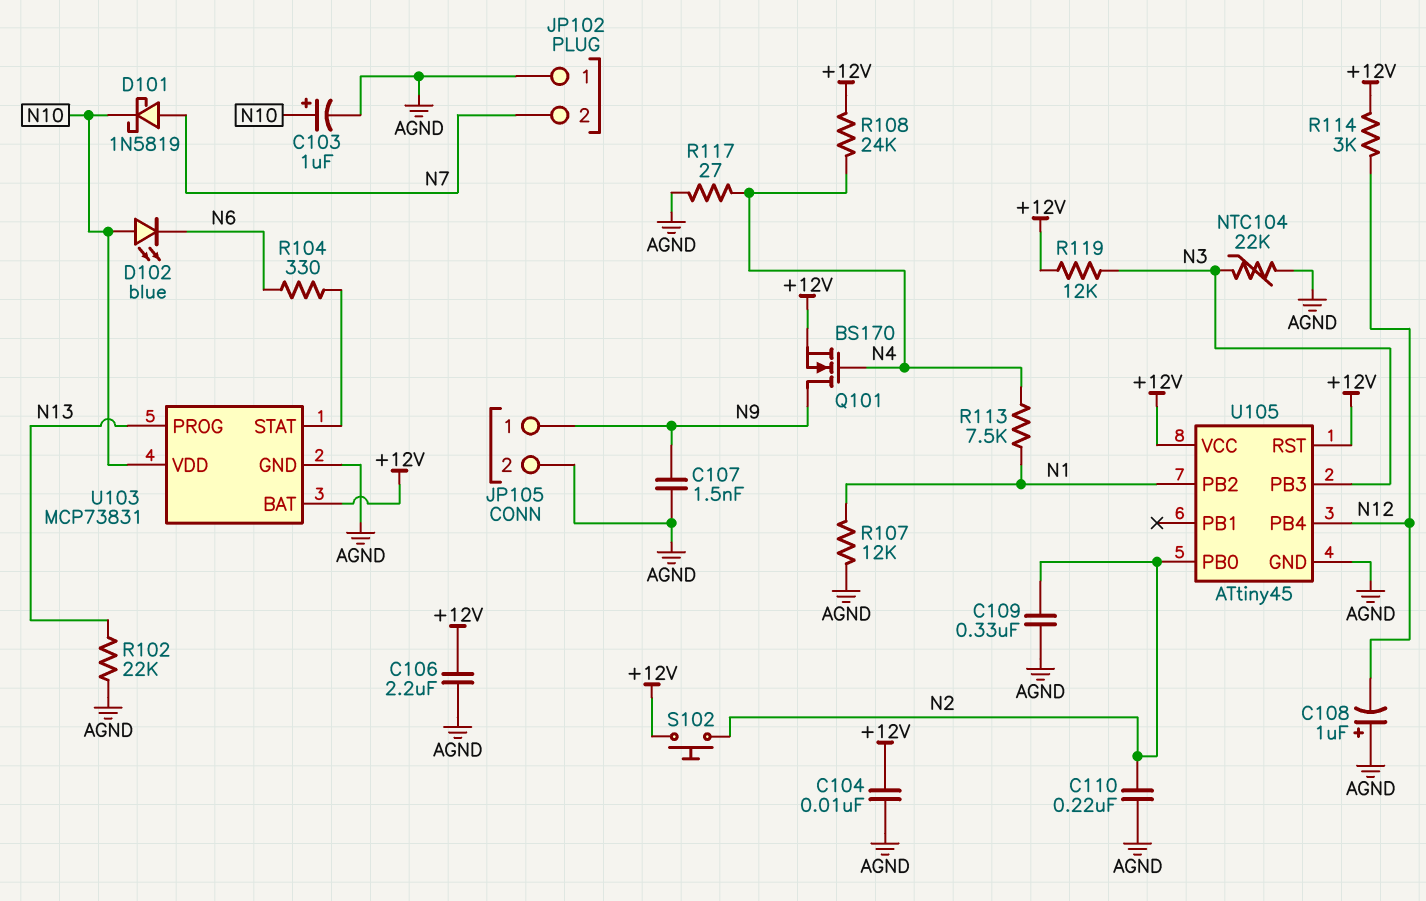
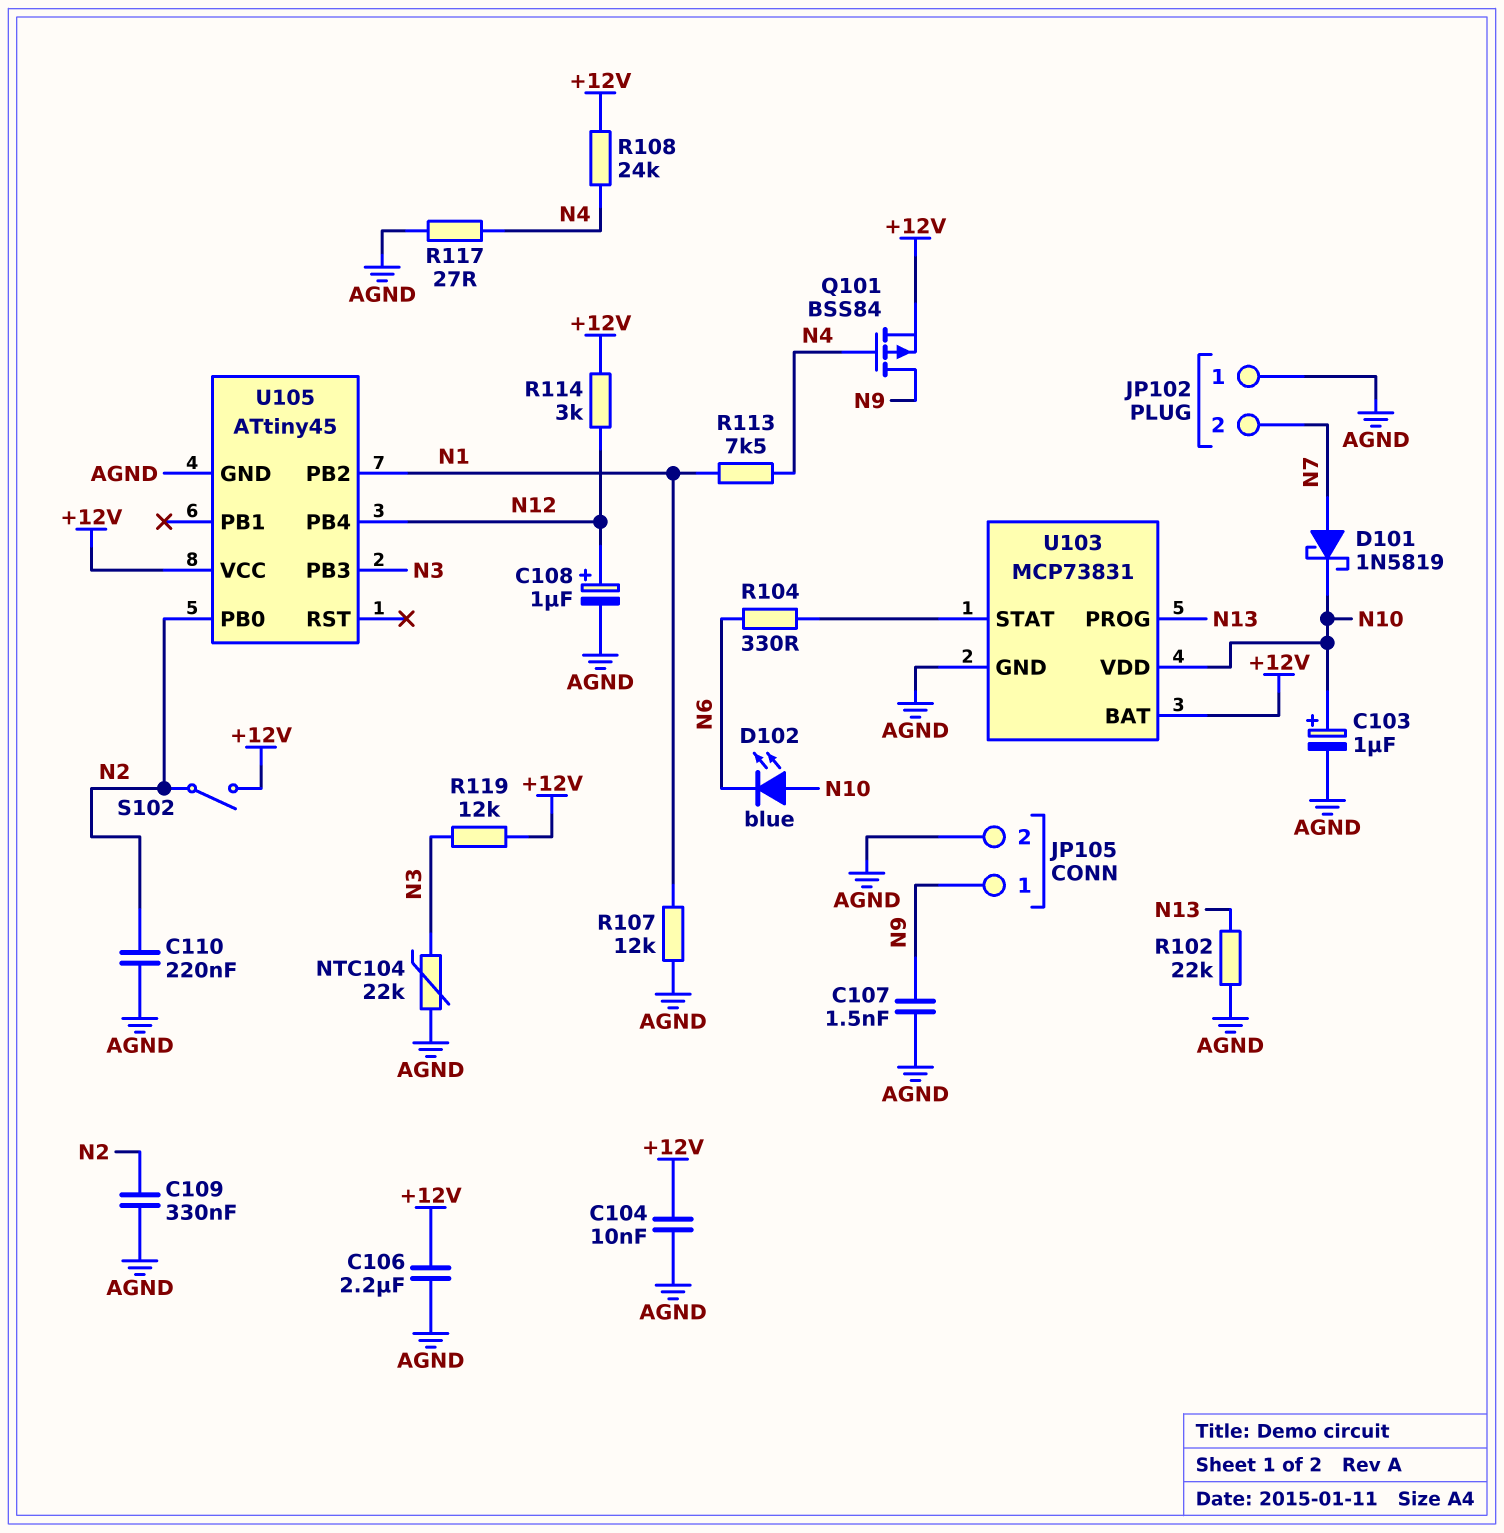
C108: 1uF (plus AGND, minus N12) -> 1uF (plus N12, minus AGND)
Q101: NMOS BS170 (G N4, D N9, S +12V) -> PMOS BSS84 (G N4, D N9, S +12V)
S102: button (+12V, N2) -> switch (+12V, N2)
U105 pin RST: +12V -> none

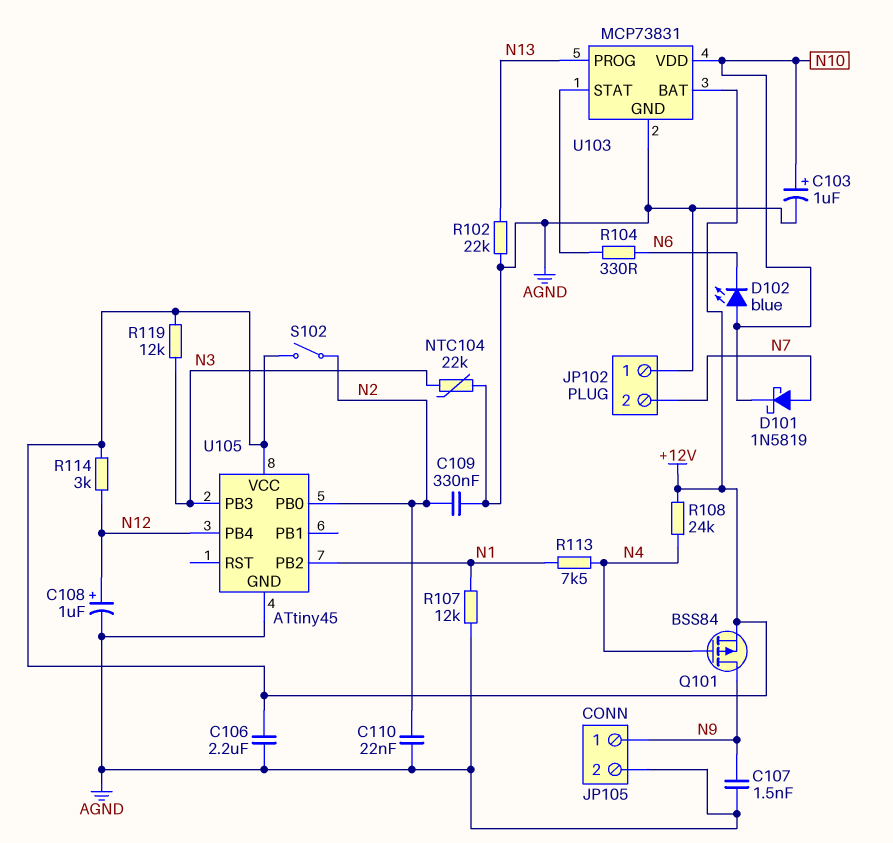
C104: 10nF (+12V, AGND) -> none
C110: 220nF (AGND, N2) -> 22nF (AGND, N2)
R117: 27 (AGND, N4) -> none

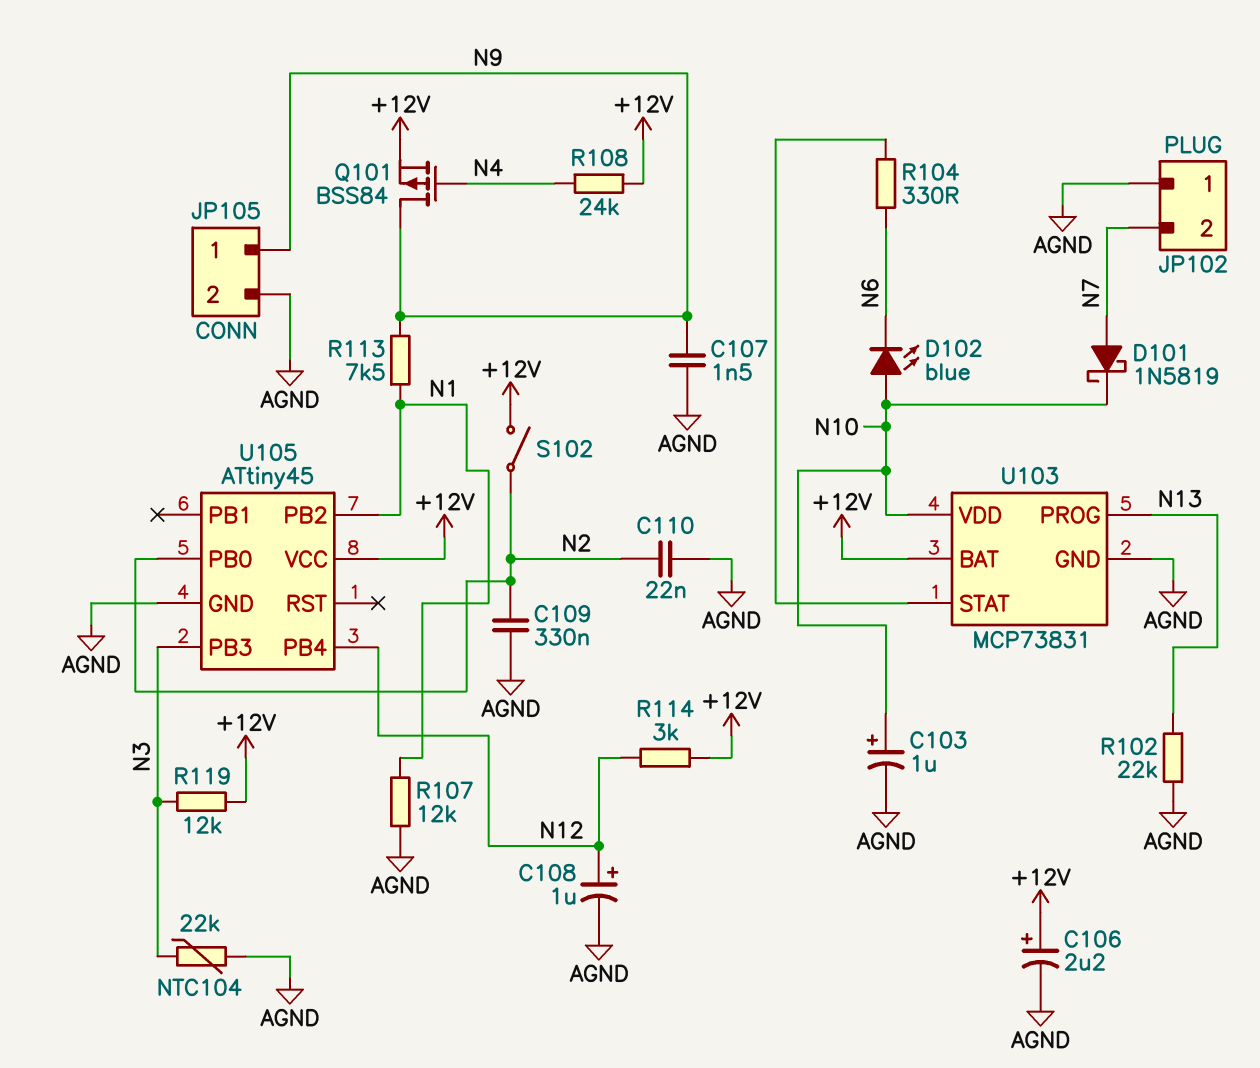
C106: 2.2uF (+12V, AGND) -> 2.2uF (plus +12V, minus AGND)
R113: 7.5k (N1, N4) -> 7.5k (N1, N9)

